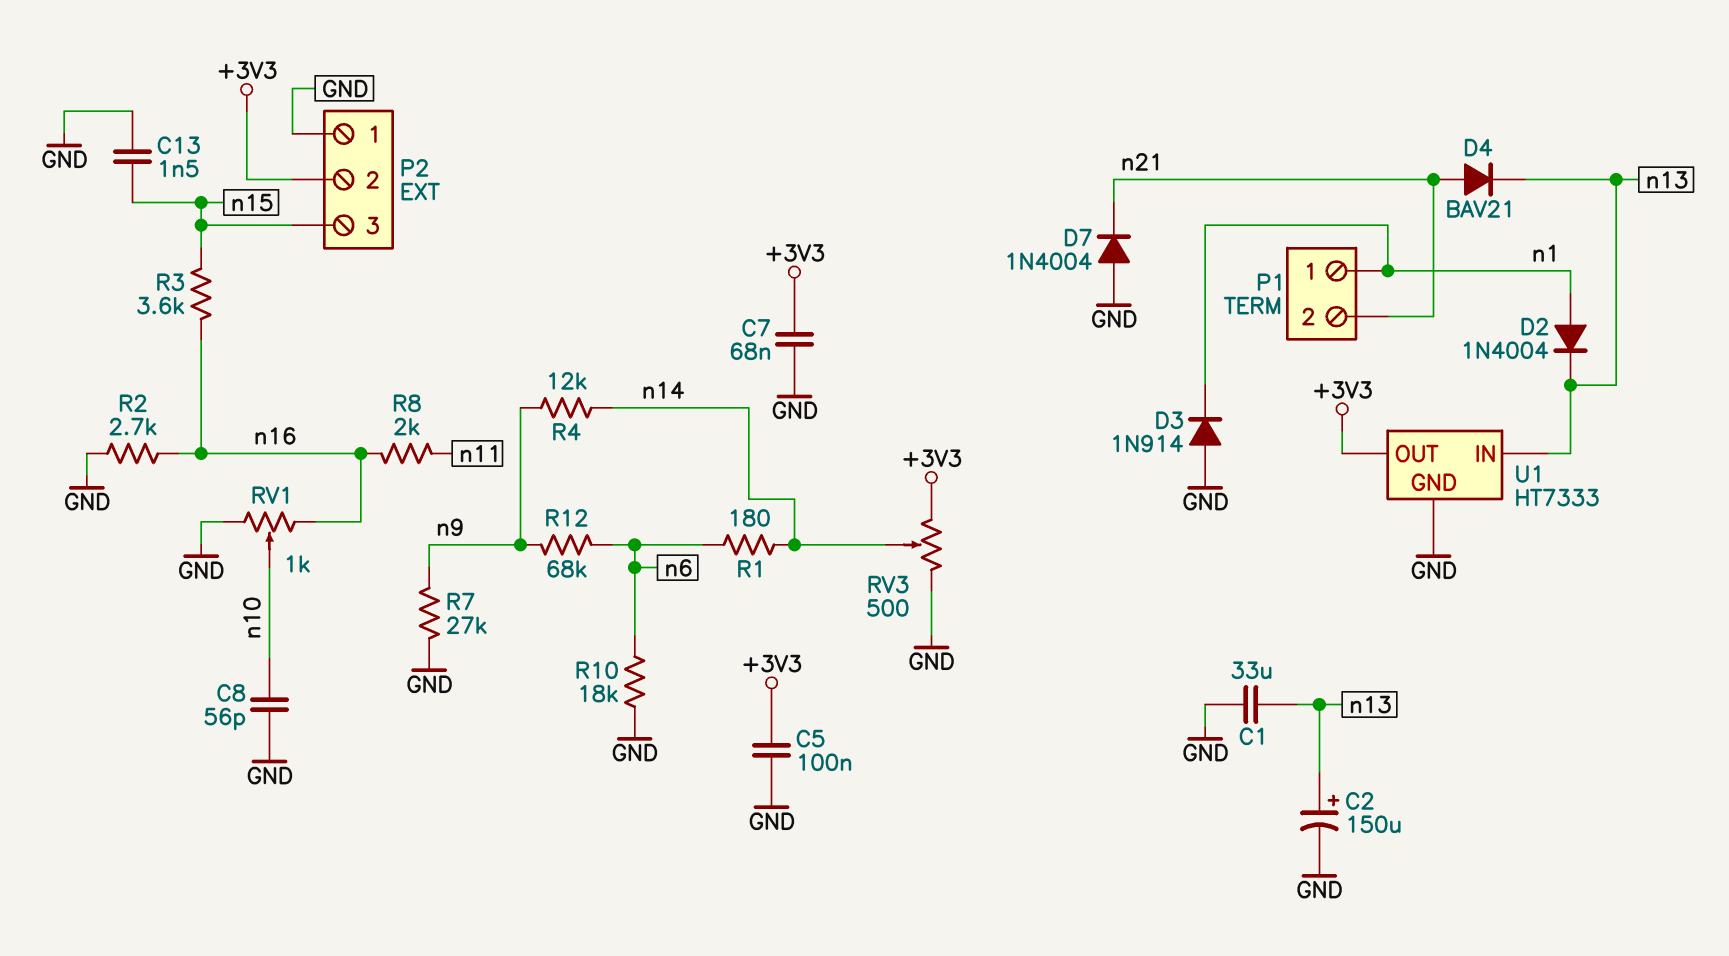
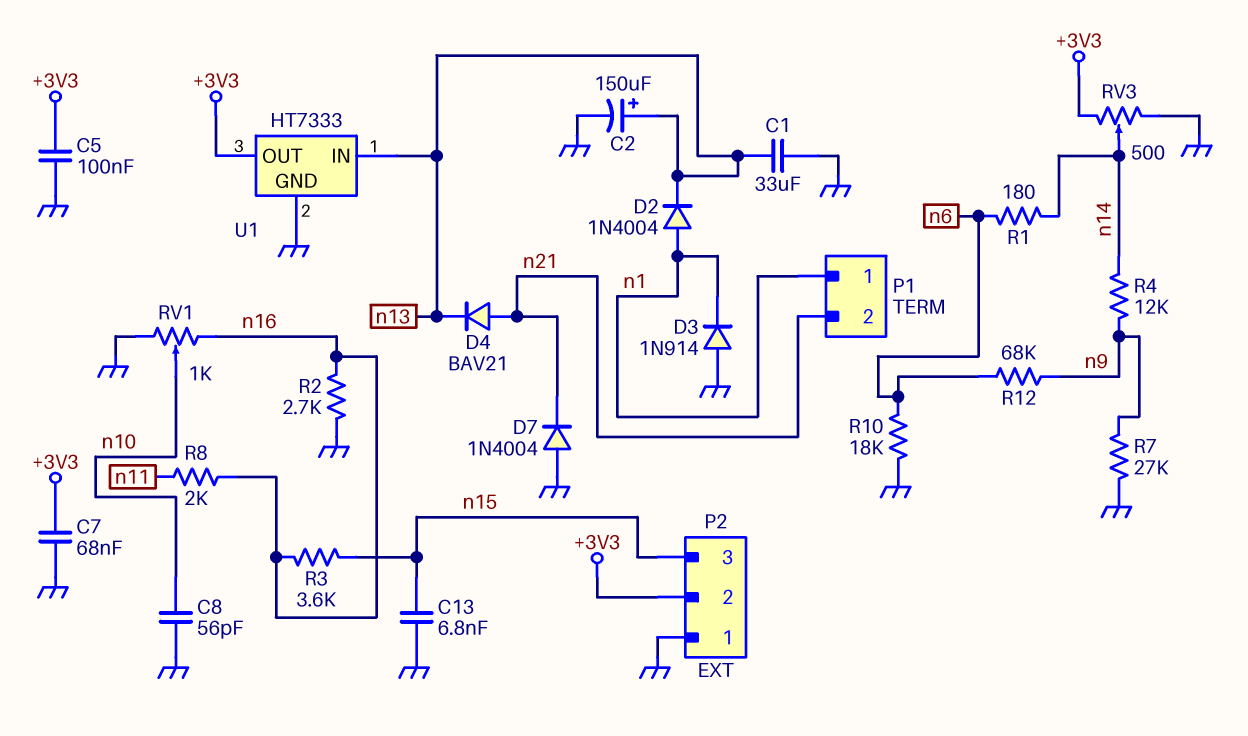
C13: 1.5nF (GND, n15) -> 6.8nF (GND, n15)

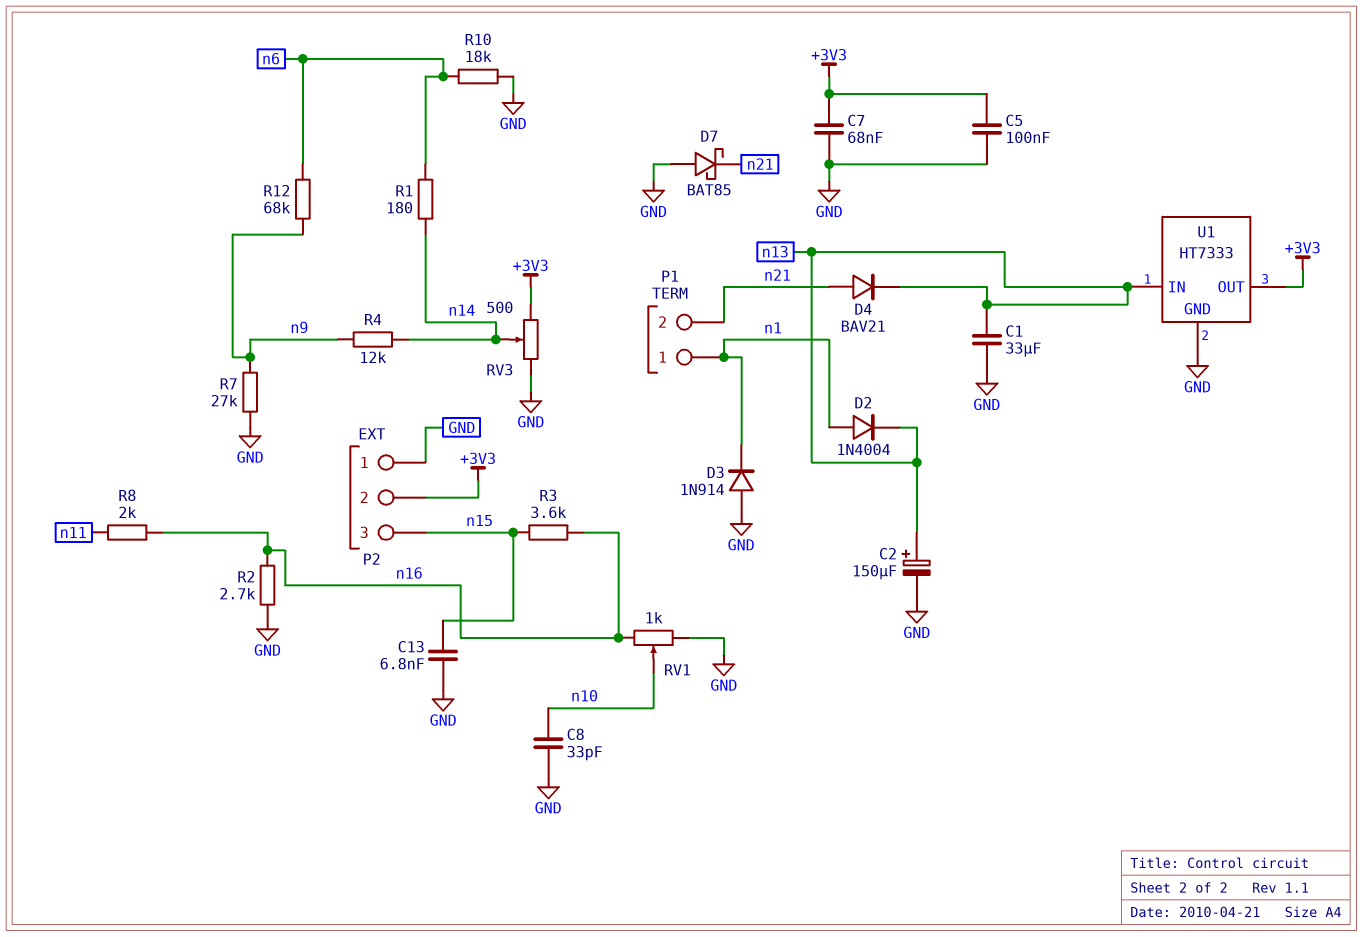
C8: 56pF (GND, n10) -> 33pF (GND, n10)
D7: diode 1N4004 (A GND, K n21) -> schottky BAT85 (A GND, K n21)

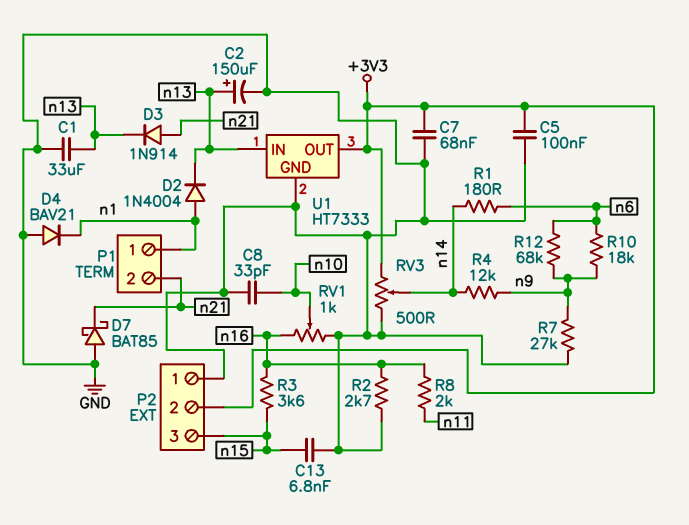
D3: diode 1N914 (A GND, K n1) -> diode 1N914 (A n21, K n13)
D4: diode BAV21 (A n21, K n13) -> diode BAV21 (A GND, K n1)
R10: 18k (GND, n6) -> 18k (n6, n9)

